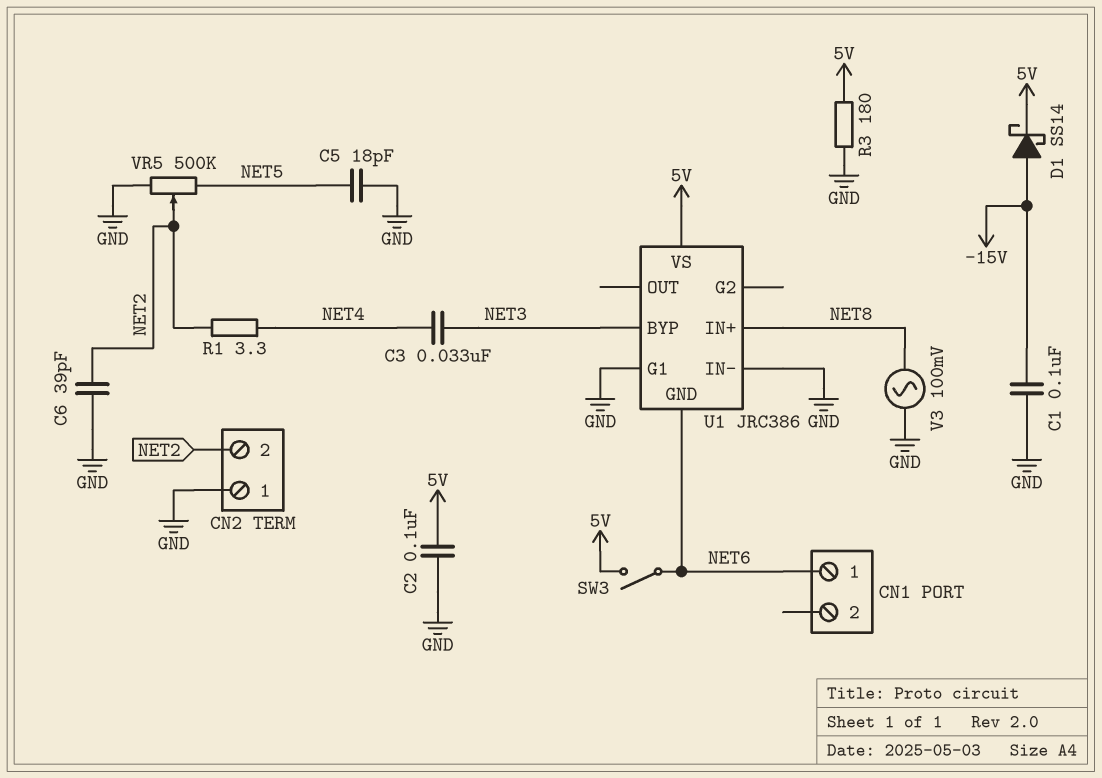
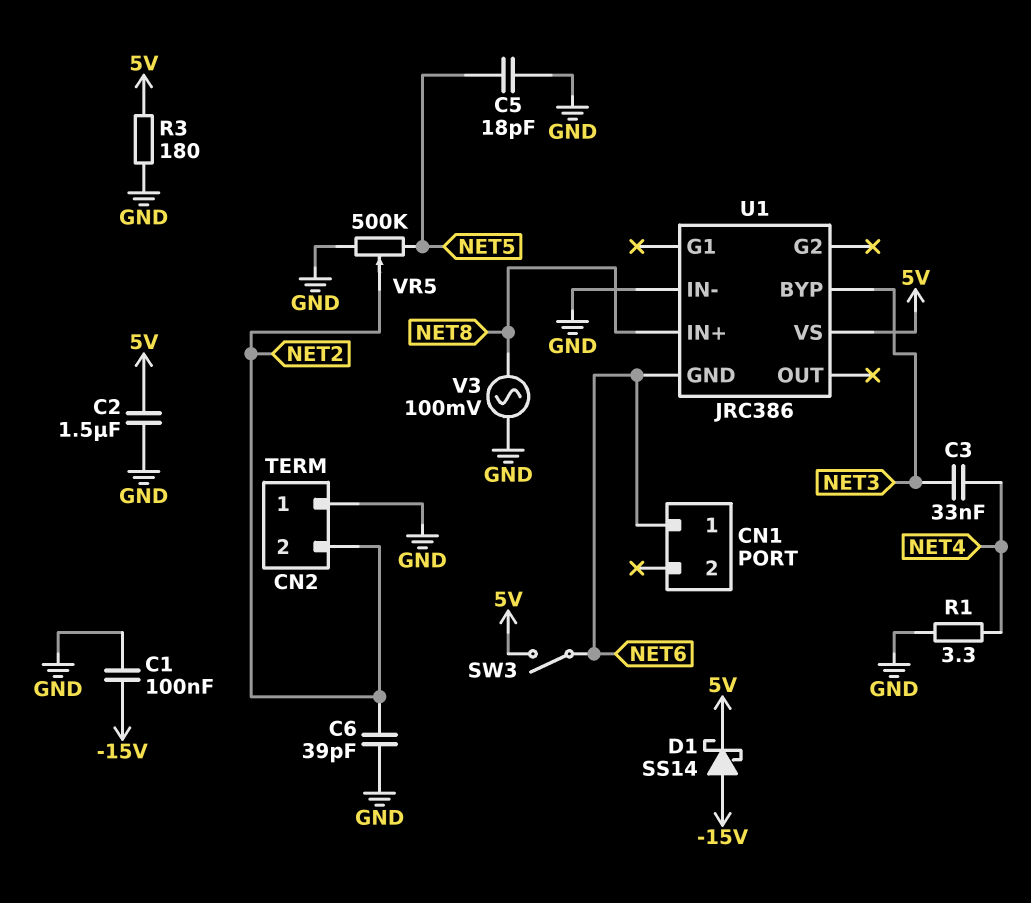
C2: 100nF (5V, GND) -> 1.5uF (5V, GND)
R1: 3.3 (NET2, NET4) -> 3.3 (GND, NET4)
U1 pin G1: GND -> none

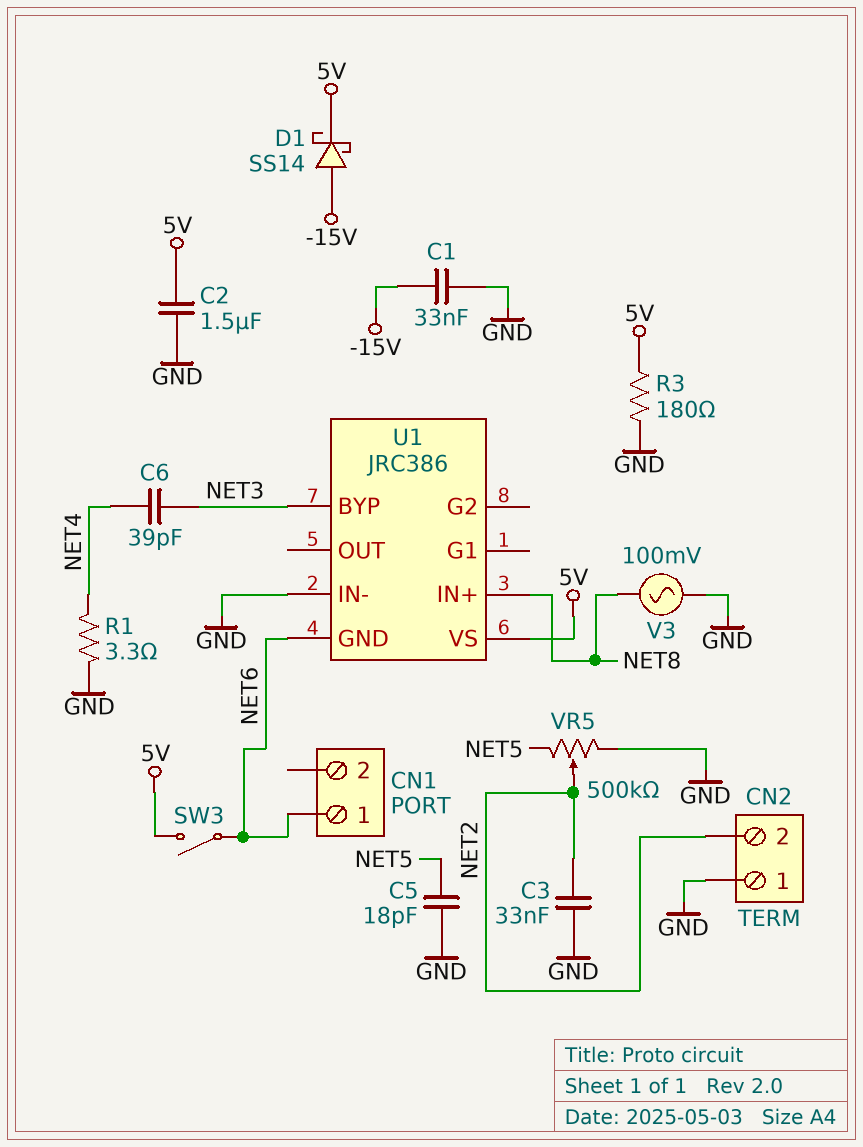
C1: 100nF (-15V, GND) -> 33nF (-15V, GND)
C3: 33nF (NET3, NET4) -> 33nF (GND, NET2)
C6: 39pF (GND, NET2) -> 39pF (NET3, NET4)

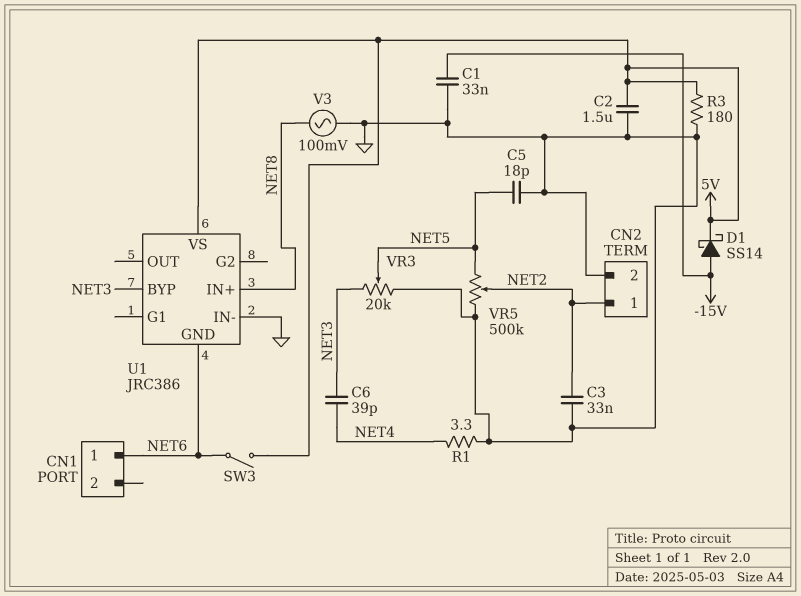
CN2 pin 1: GND -> NET2
CN2 pin 2: NET2 -> GND
VR3: none -> 20k (GND, NET3, wiper NET5)

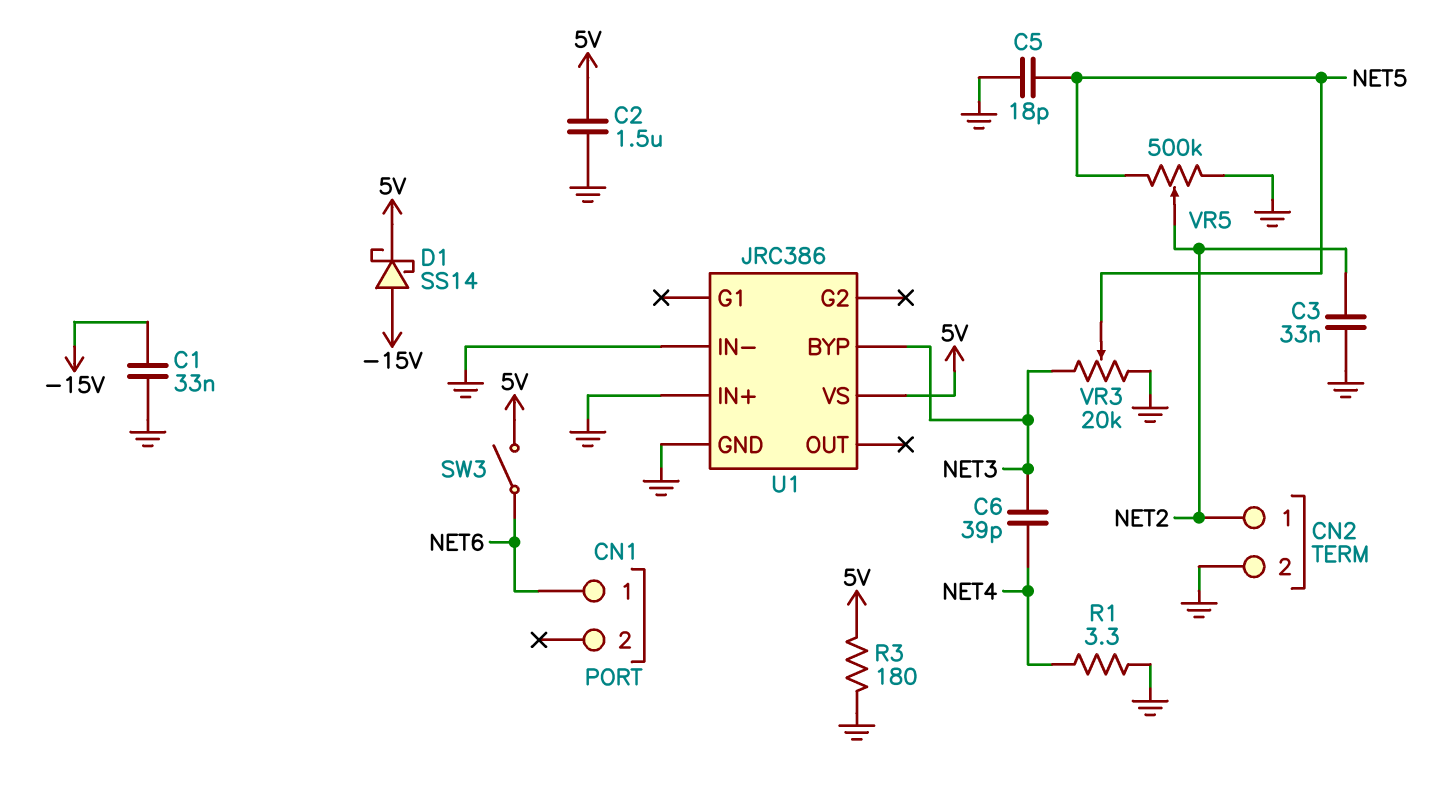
U1 pin GND: NET6 -> GND
U1 pin IN+: NET8 -> GND
V3: AC 100mV (GND, NET8) -> none

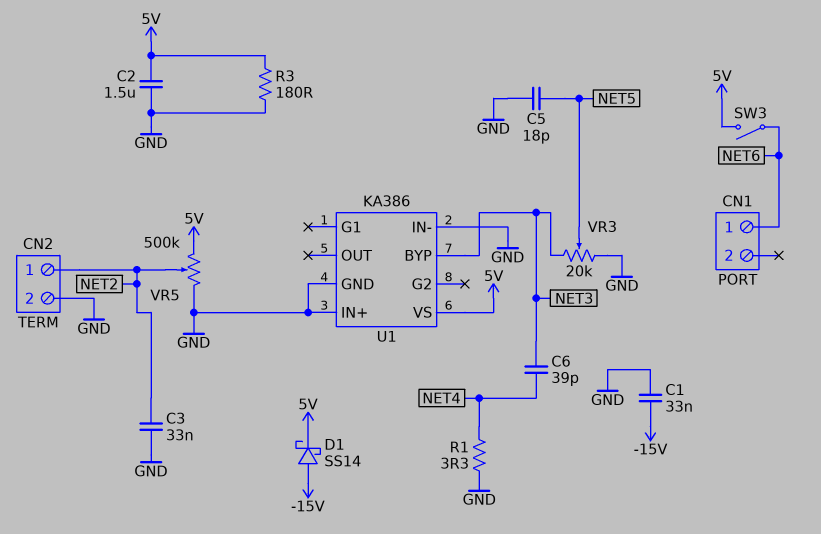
U1: JRC386 -> KA386
VR5: 500k (GND, NET5, wiper NET2) -> 500k (5V, GND, wiper NET2)

